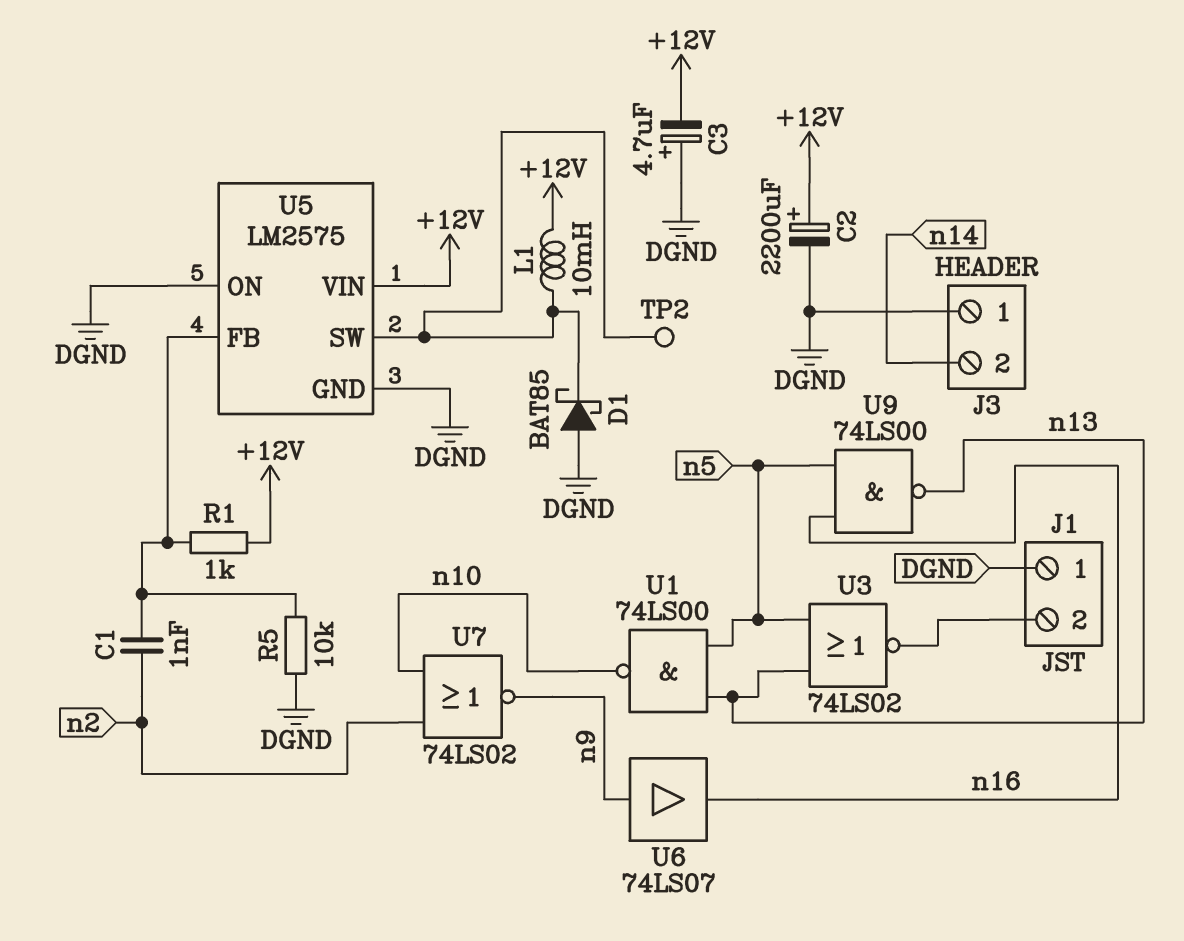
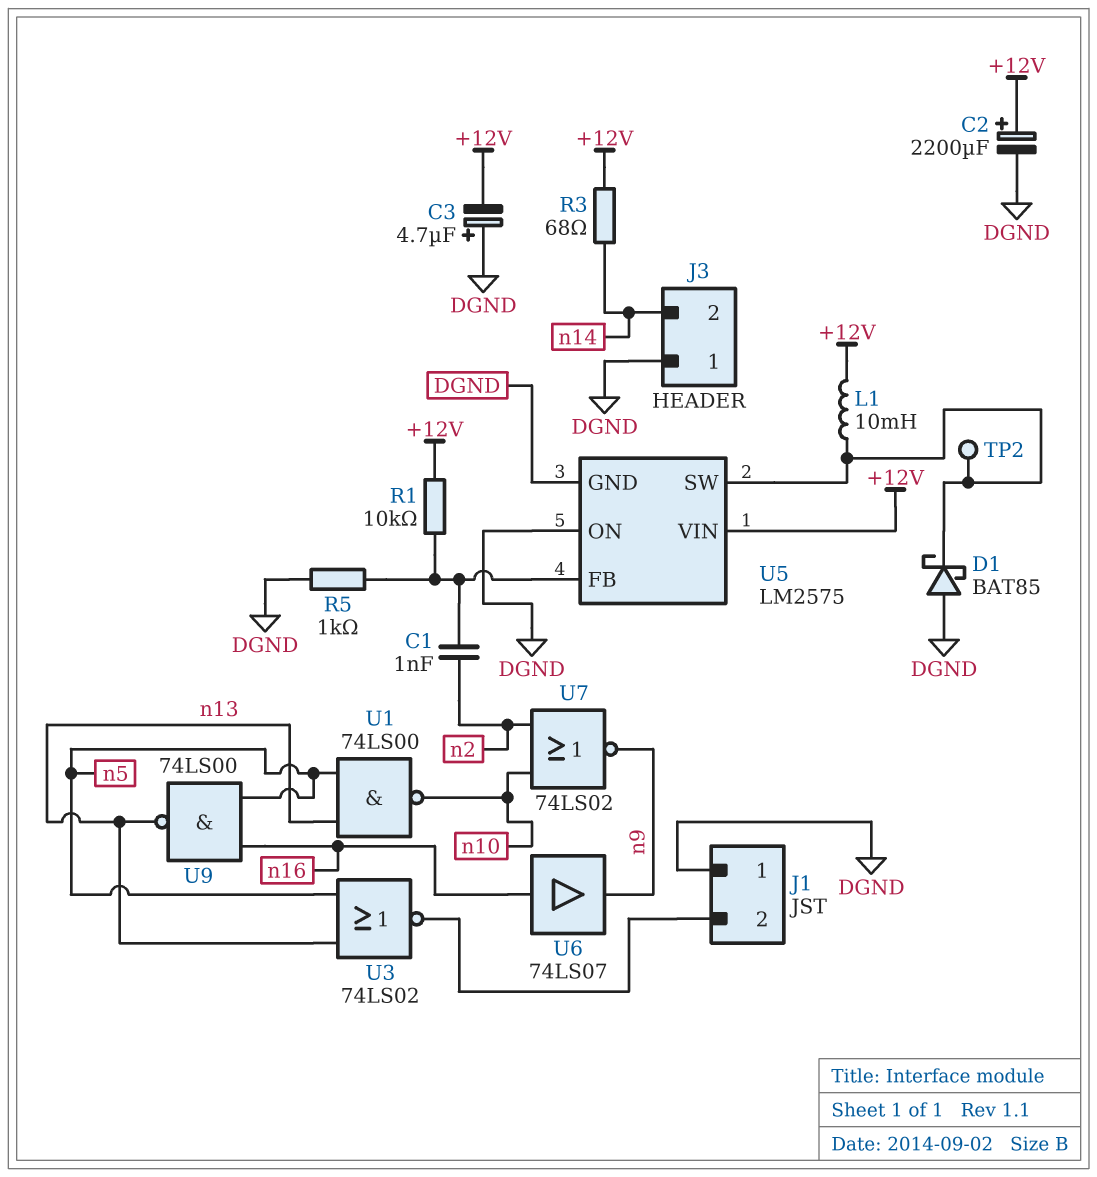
R1: 1k (+12V, U5/FB) -> 10k (+12V, U5/FB)
R3: none -> 68 (+12V, n14)
R5: 10k (DGND, U5/FB) -> 1k (DGND, U5/FB)
U6: buffer 74LS07 (in n9, out n16) -> buffer 74LS07 (in n16, out n9)

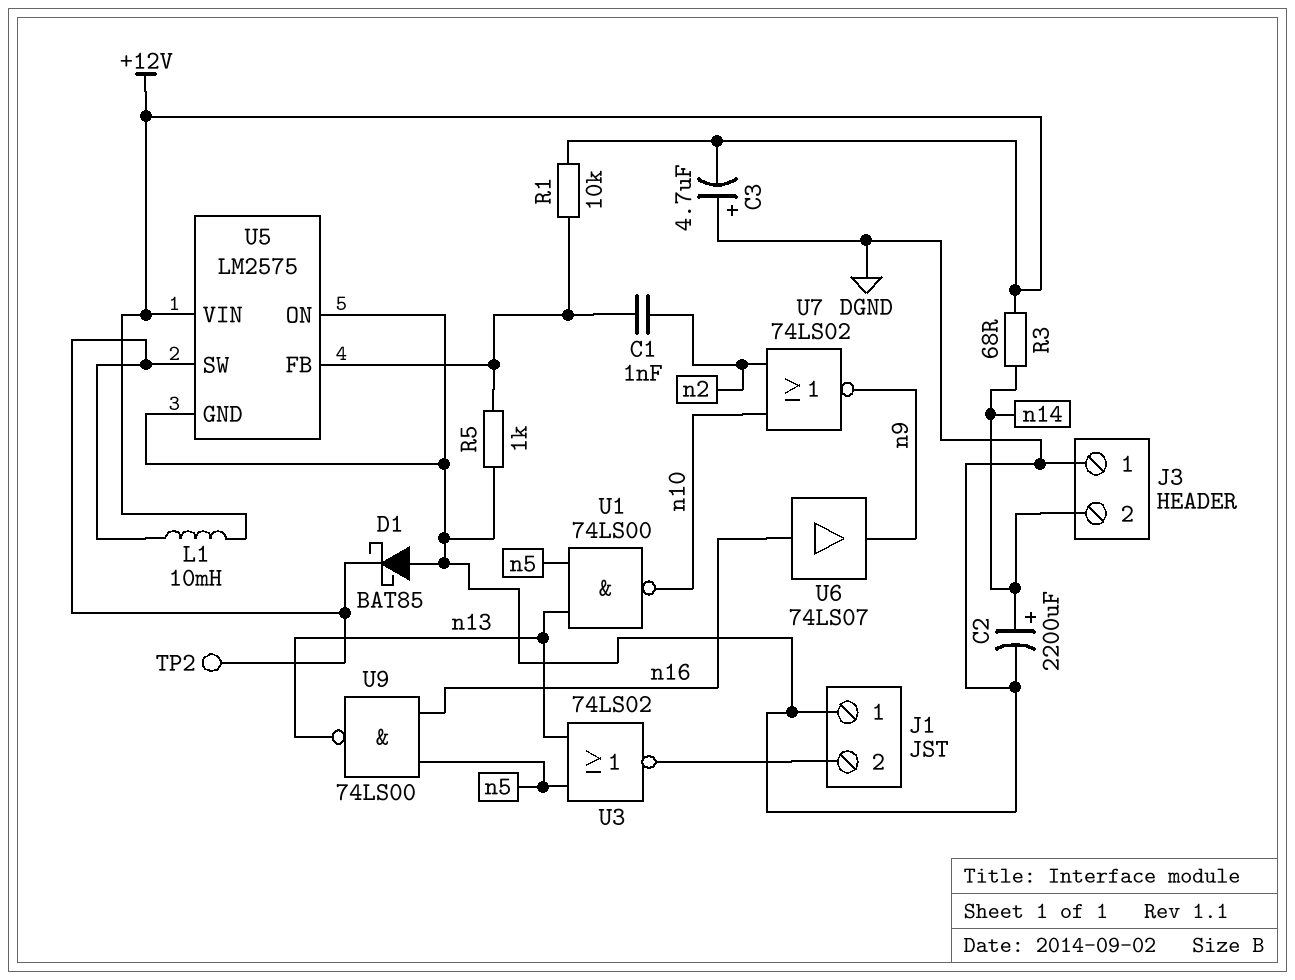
C2: 2200uF (plus +12V, minus DGND) -> 2200uF (plus n14, minus DGND)

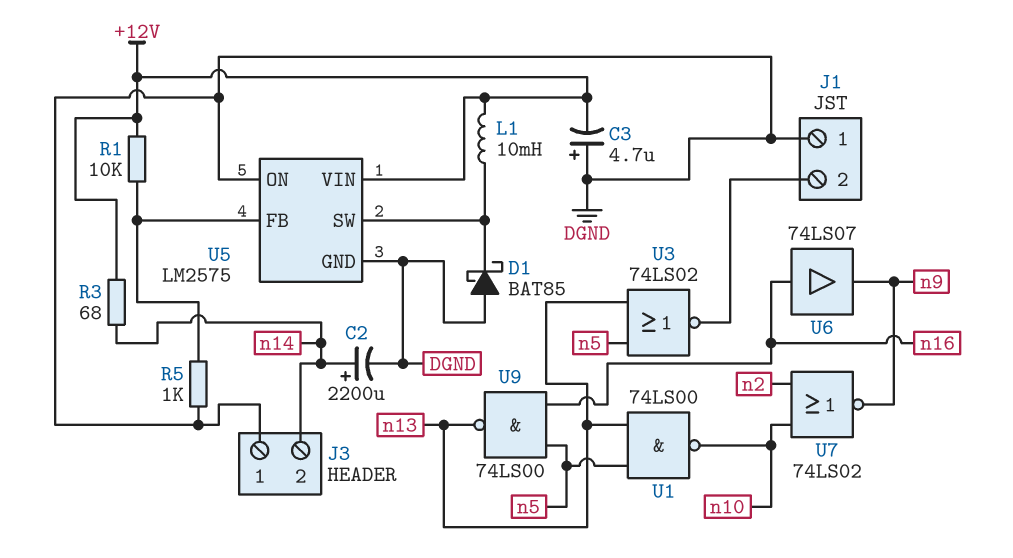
C1: 1nF (U5/FB, n2) -> none
TP2: test point (U5/SW) -> none

